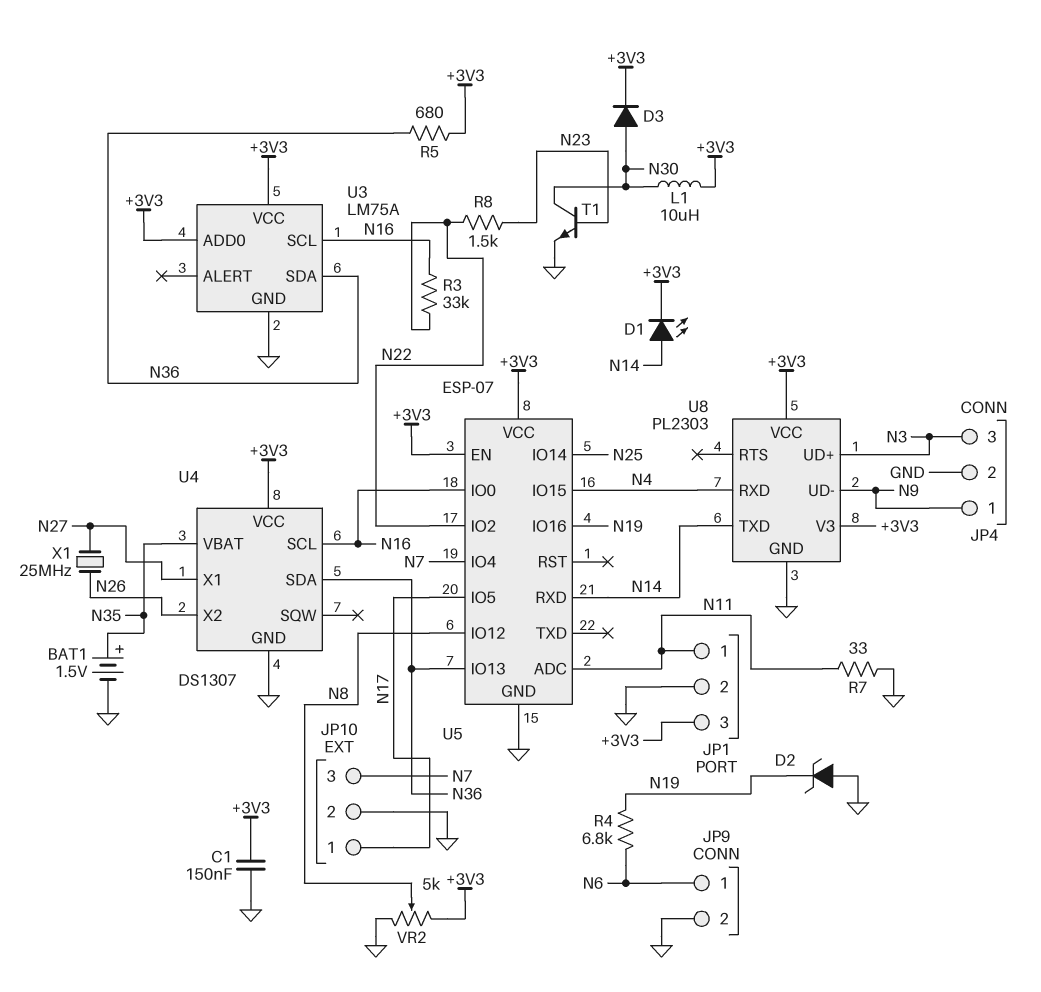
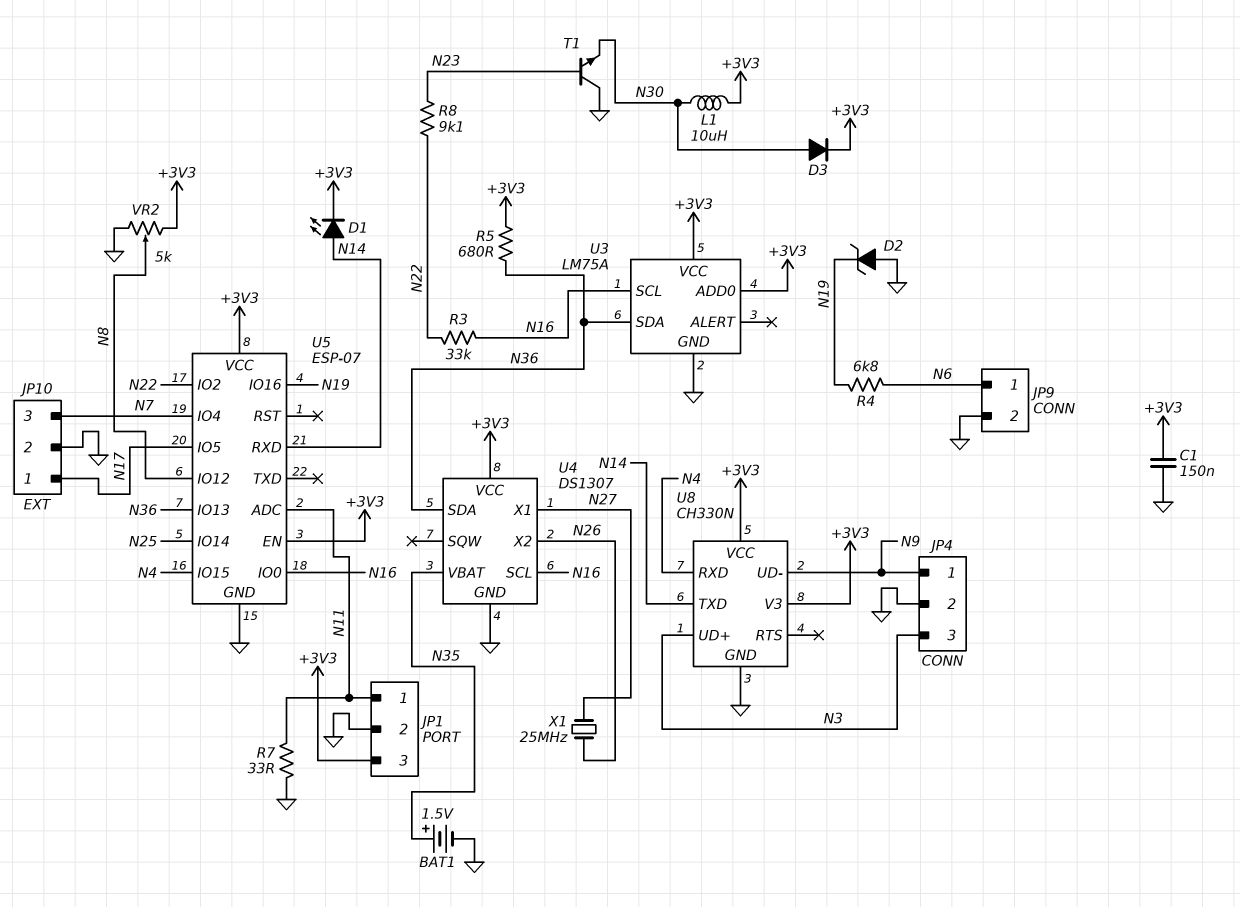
R8: 1.5k (N22, N23) -> 9.1k (N22, N23)
T1: NPN (B N23, C N30, E GND) -> NPN (B N23, C GND, E N30)
U8: PL2303 -> CH330N

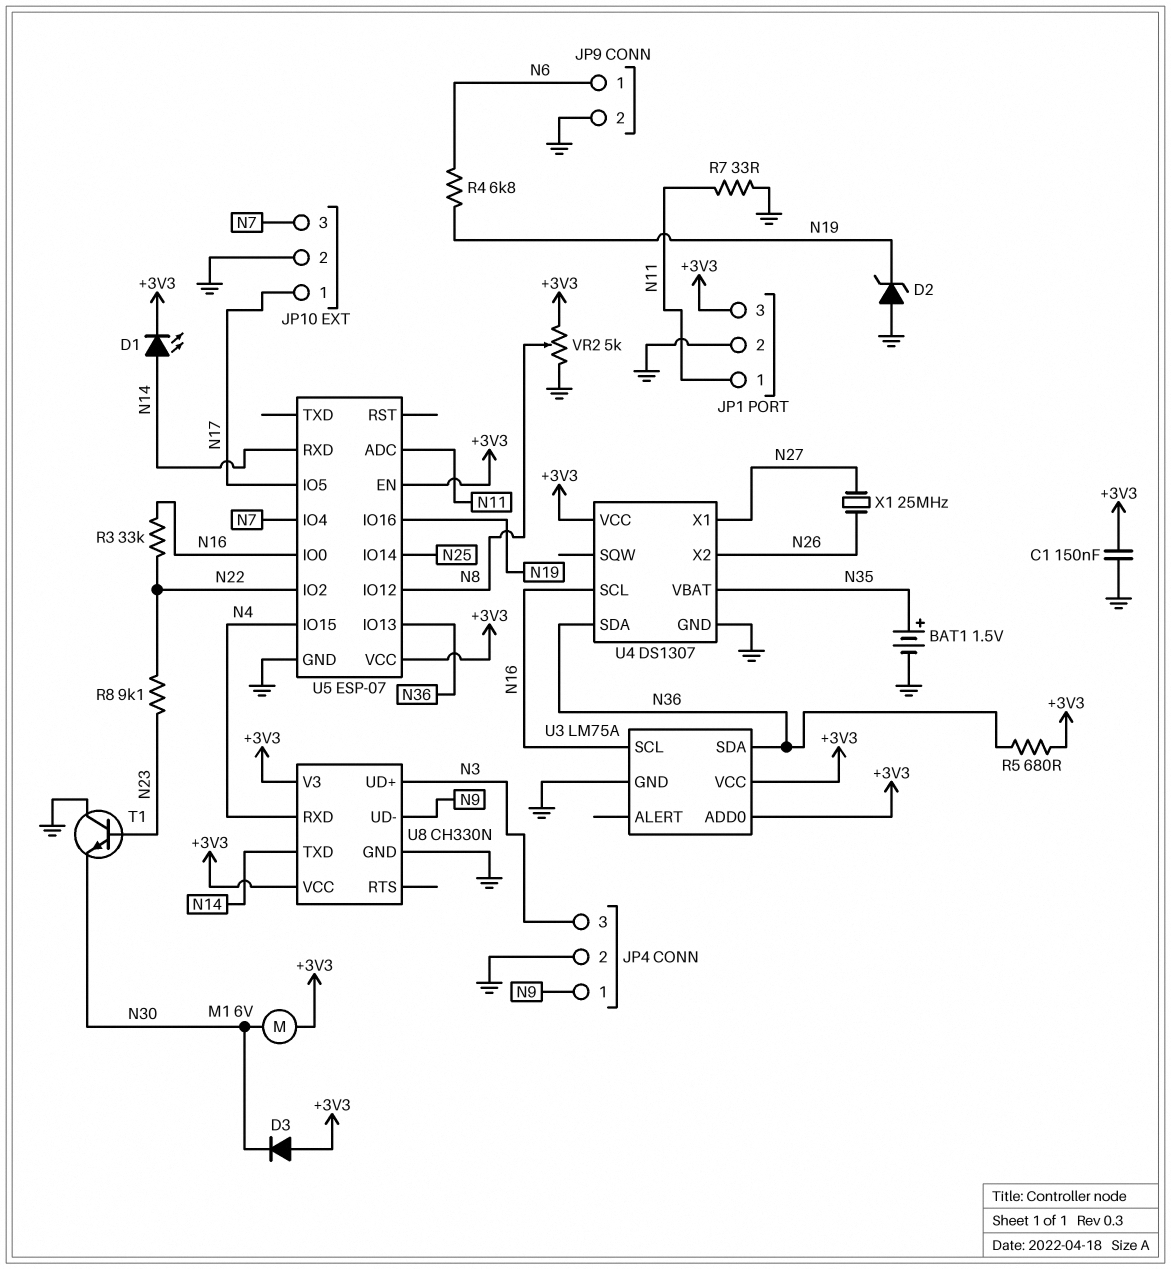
D3: diode (A N30, K +3V3) -> diode (A +3V3, K N30)
L1: 10uH (+3V3, N30) -> none
M1: none -> motor 6V (+3V3, N30)

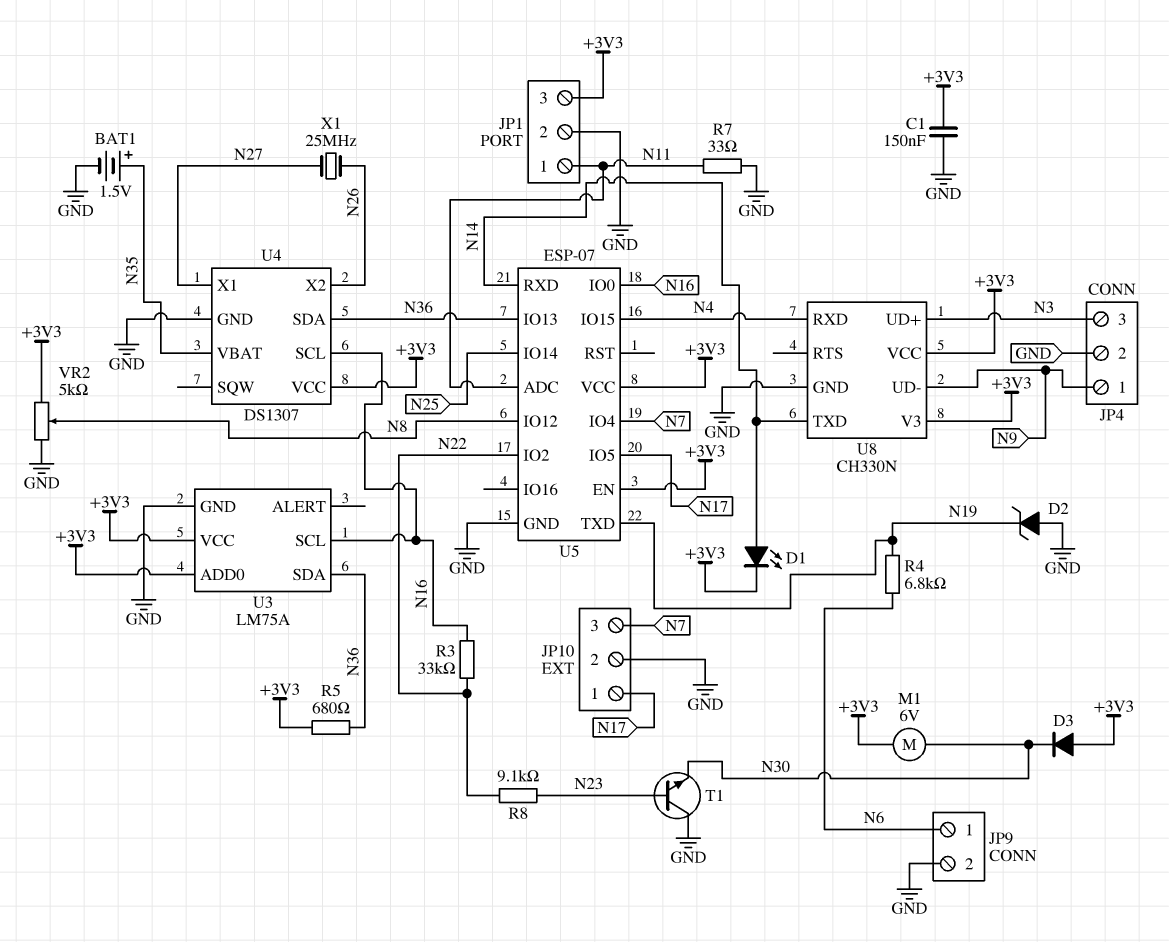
U5 pin IO16: N19 -> none
U5 pin TXD: none -> N19

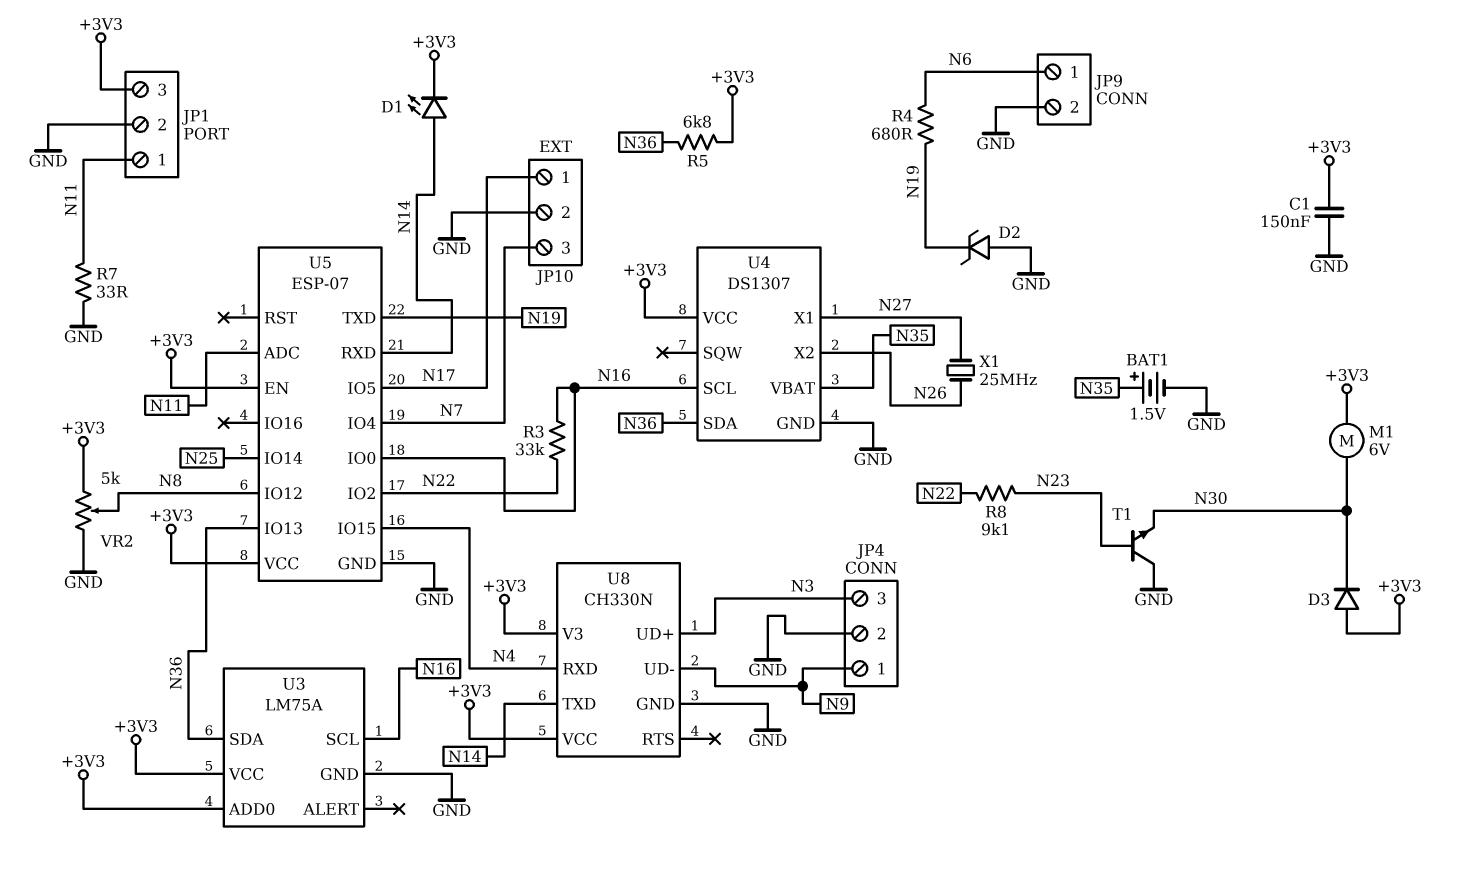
R4: 6.8k (N6, N19) -> 680 (N6, N19)
R5: 680 (+3V3, N36) -> 6.8k (+3V3, N36)

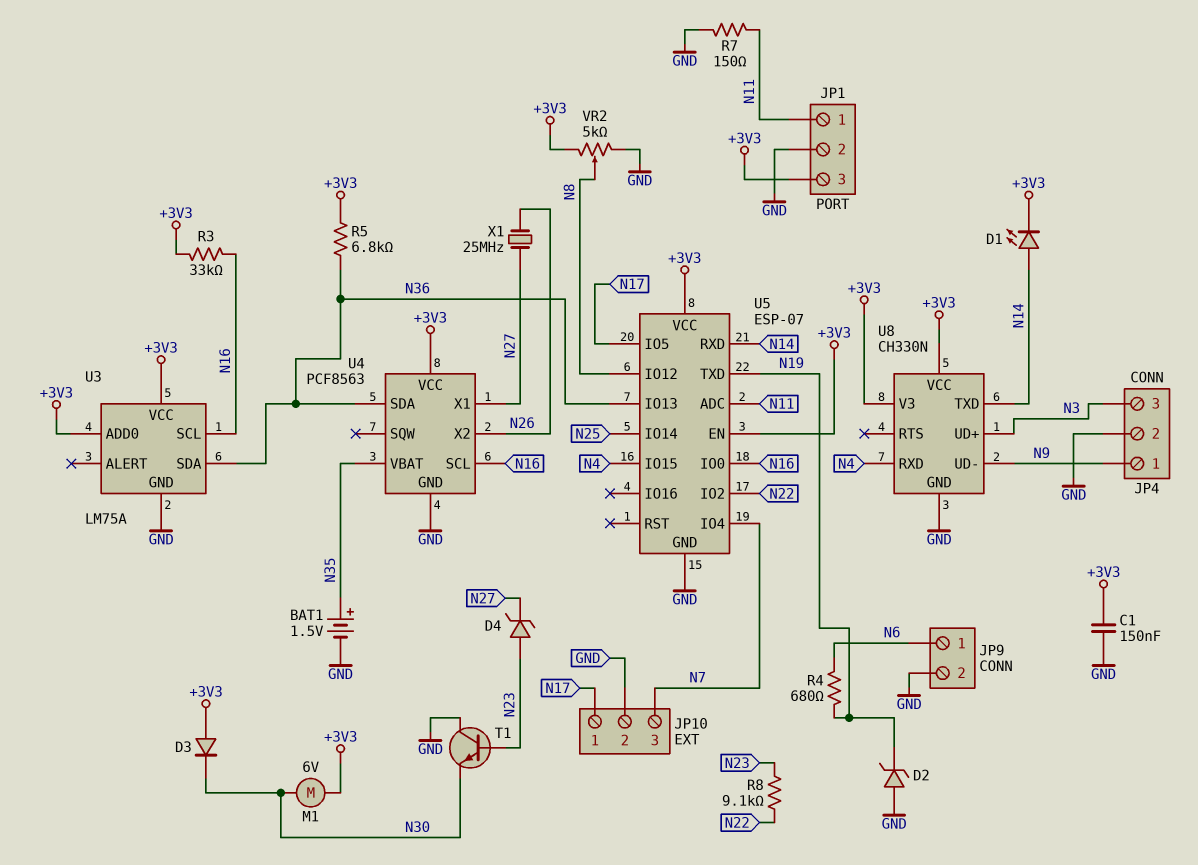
D4: none -> zener (A N23, K N27)
R3: 33k (N16, N22) -> 33k (+3V3, N16)
R7: 33 (GND, N11) -> 150 (GND, N11)
U4: DS1307 -> PCF8563

